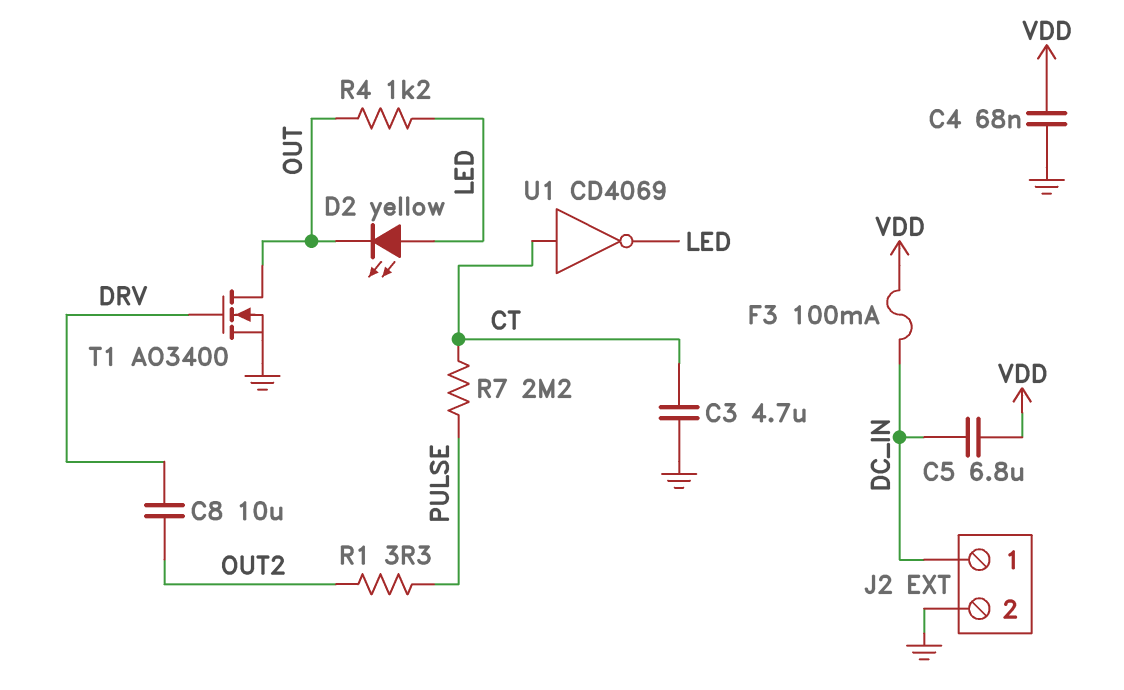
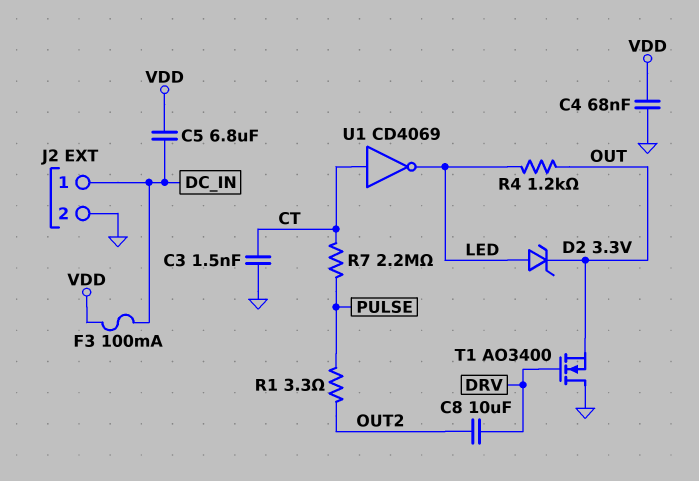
C3: 4.7uF (CT, GND) -> 1.5nF (CT, GND)
D2: LED yellow (A LED, K OUT) -> zener 3.3V (A LED, K OUT)
T1: NMOS AO3400 (G DRV, D OUT, S GND) -> NMOS AO3400 (G DRV, D GND, S OUT)

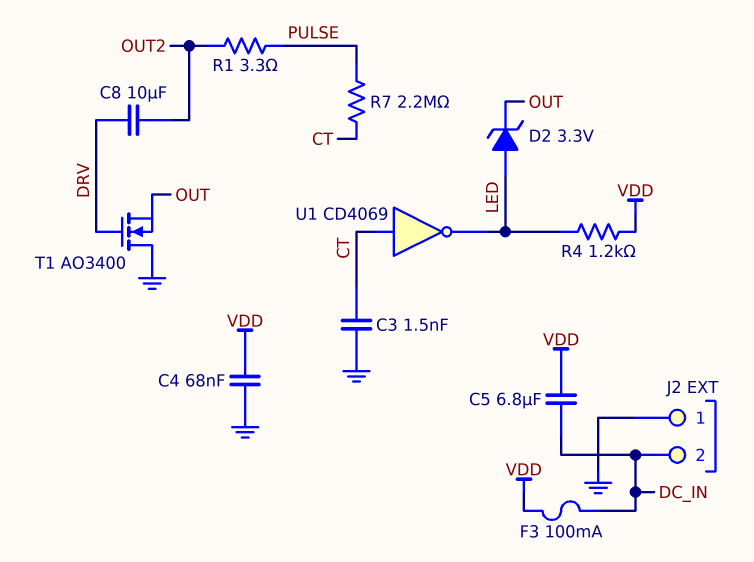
J2 pin 1: DC_IN -> GND
J2 pin 2: GND -> DC_IN
R4: 1.2k (LED, OUT) -> 1.2k (LED, VDD)

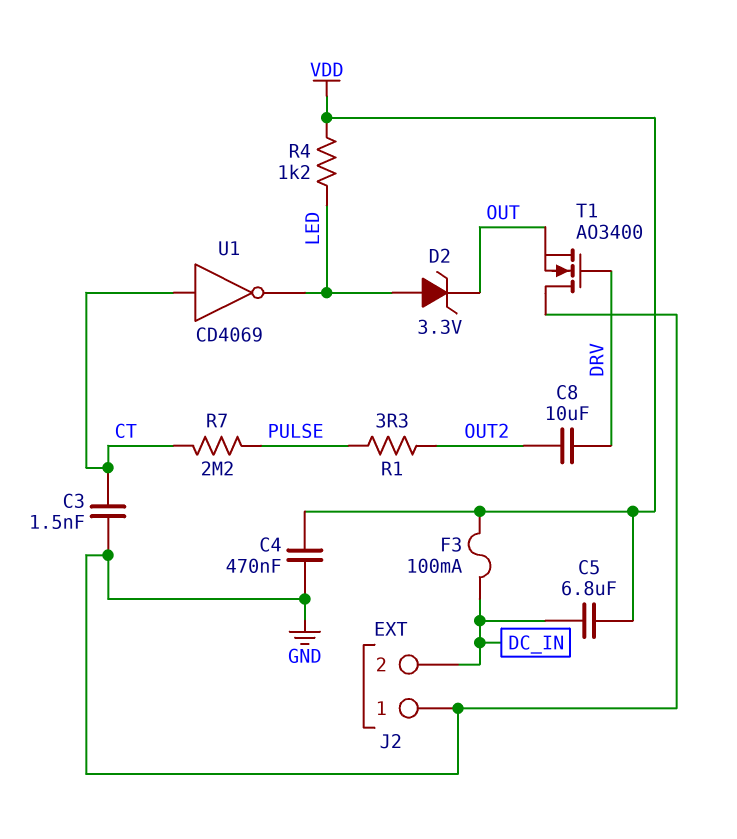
C4: 68nF (GND, VDD) -> 470nF (GND, VDD)

